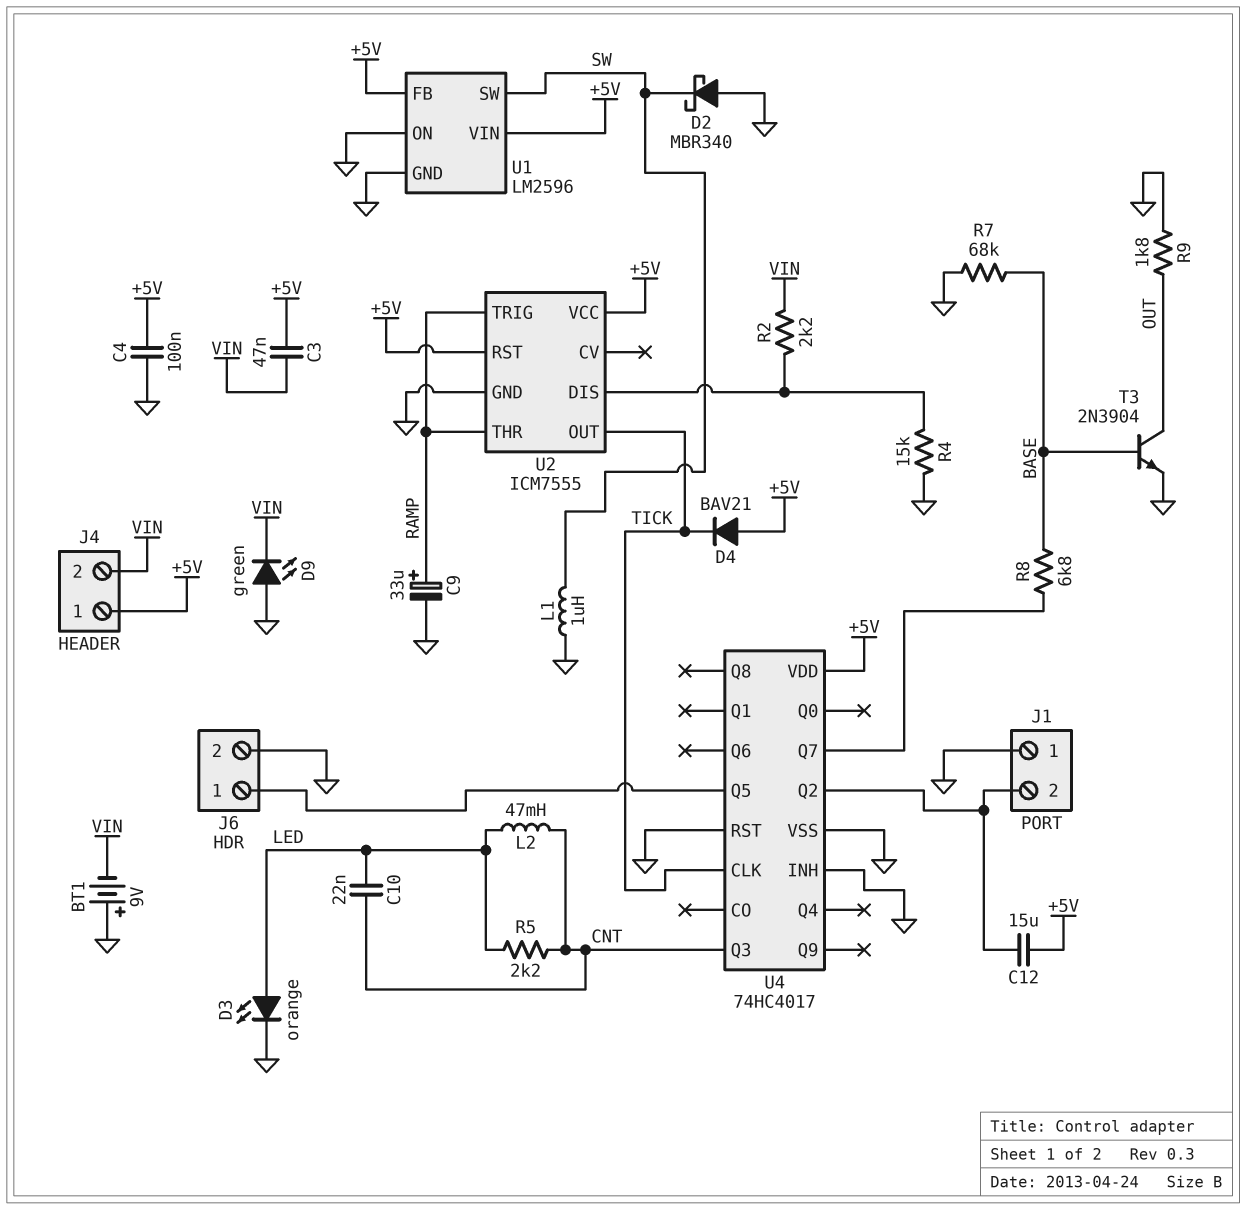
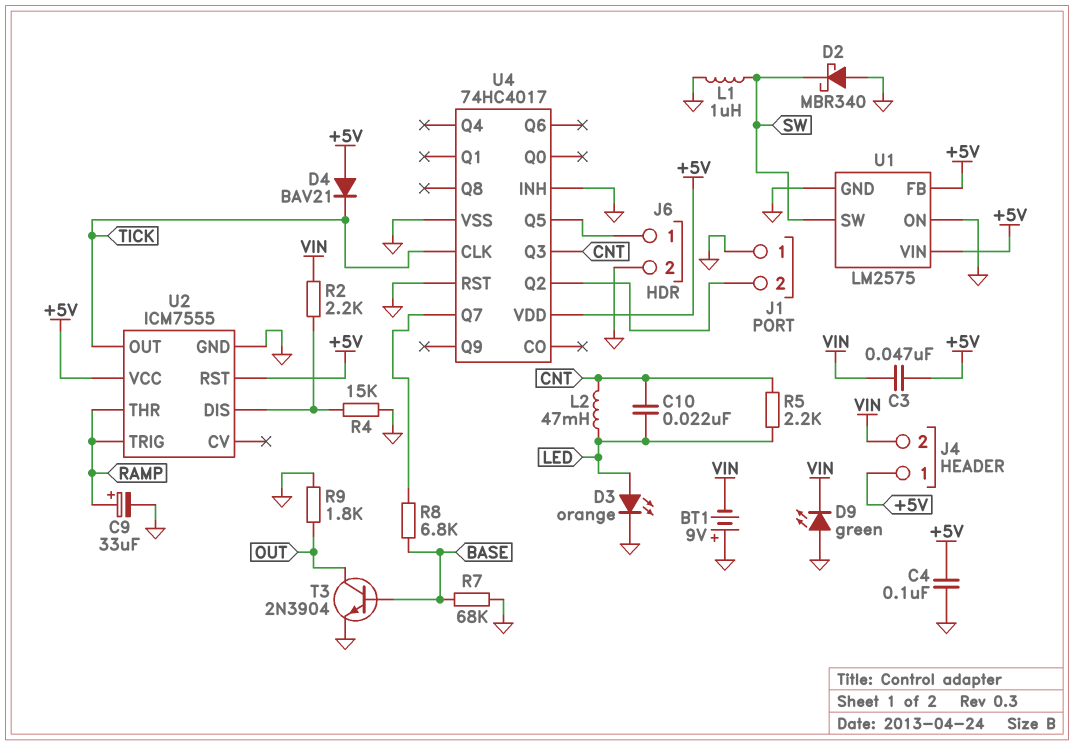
C12: 15uF (+5V, J1/2) -> none
U1: LM2596 -> LM2575

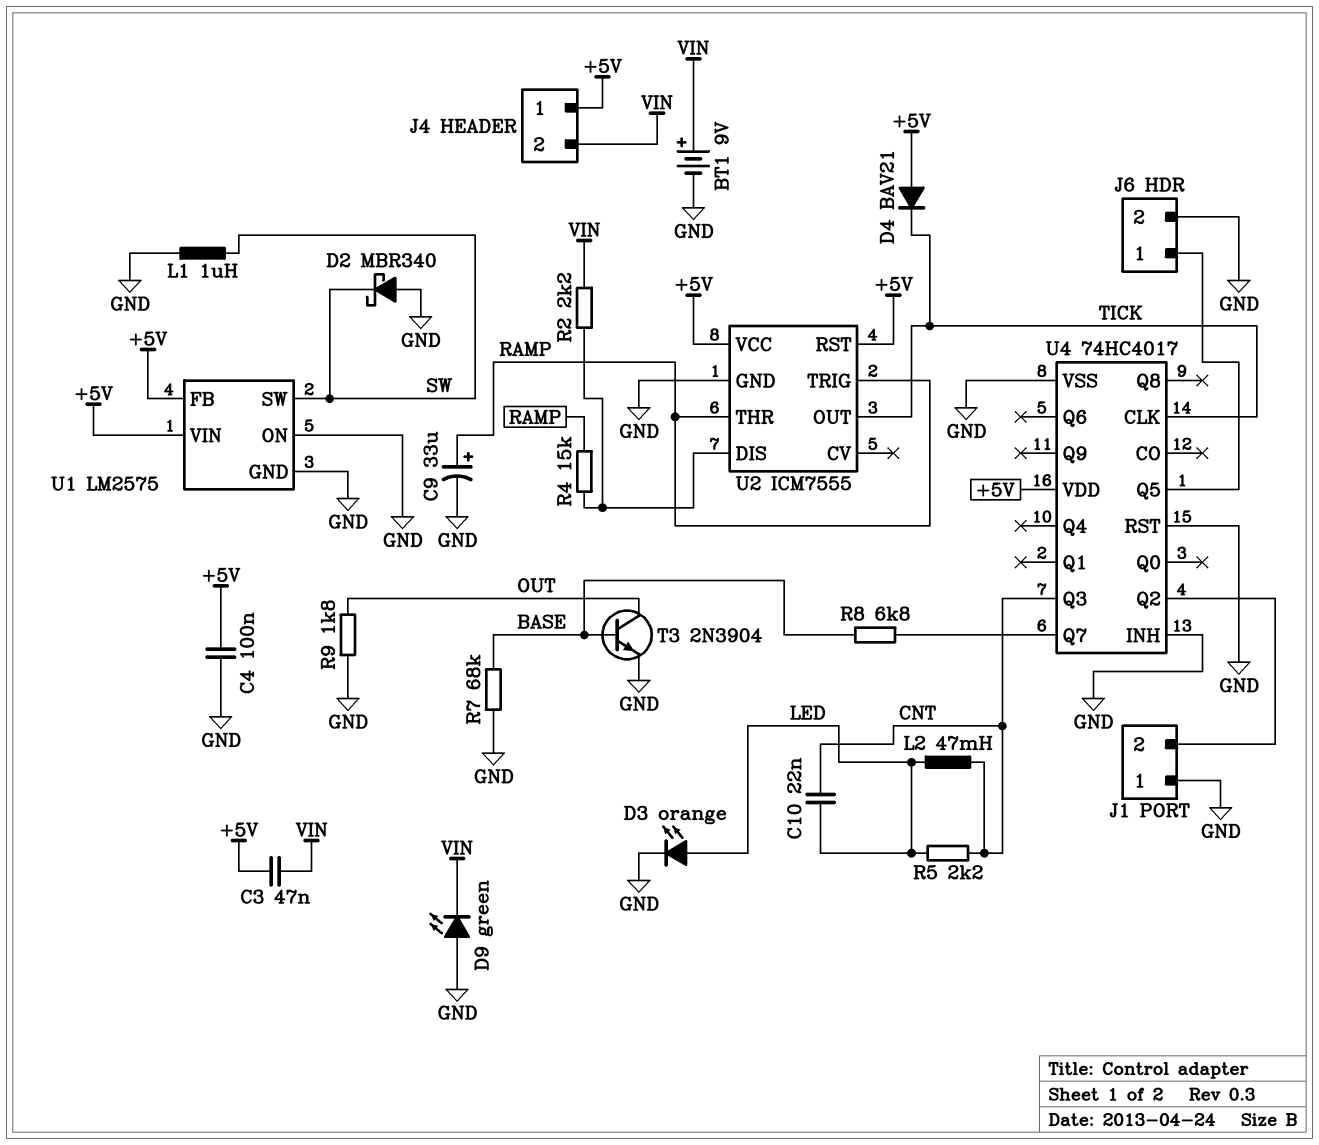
BT1: 9V (plus GND, minus VIN) -> 9V (plus VIN, minus GND)
R4: 15k (GND, U2/DIS) -> 15k (RAMP, U2/DIS)

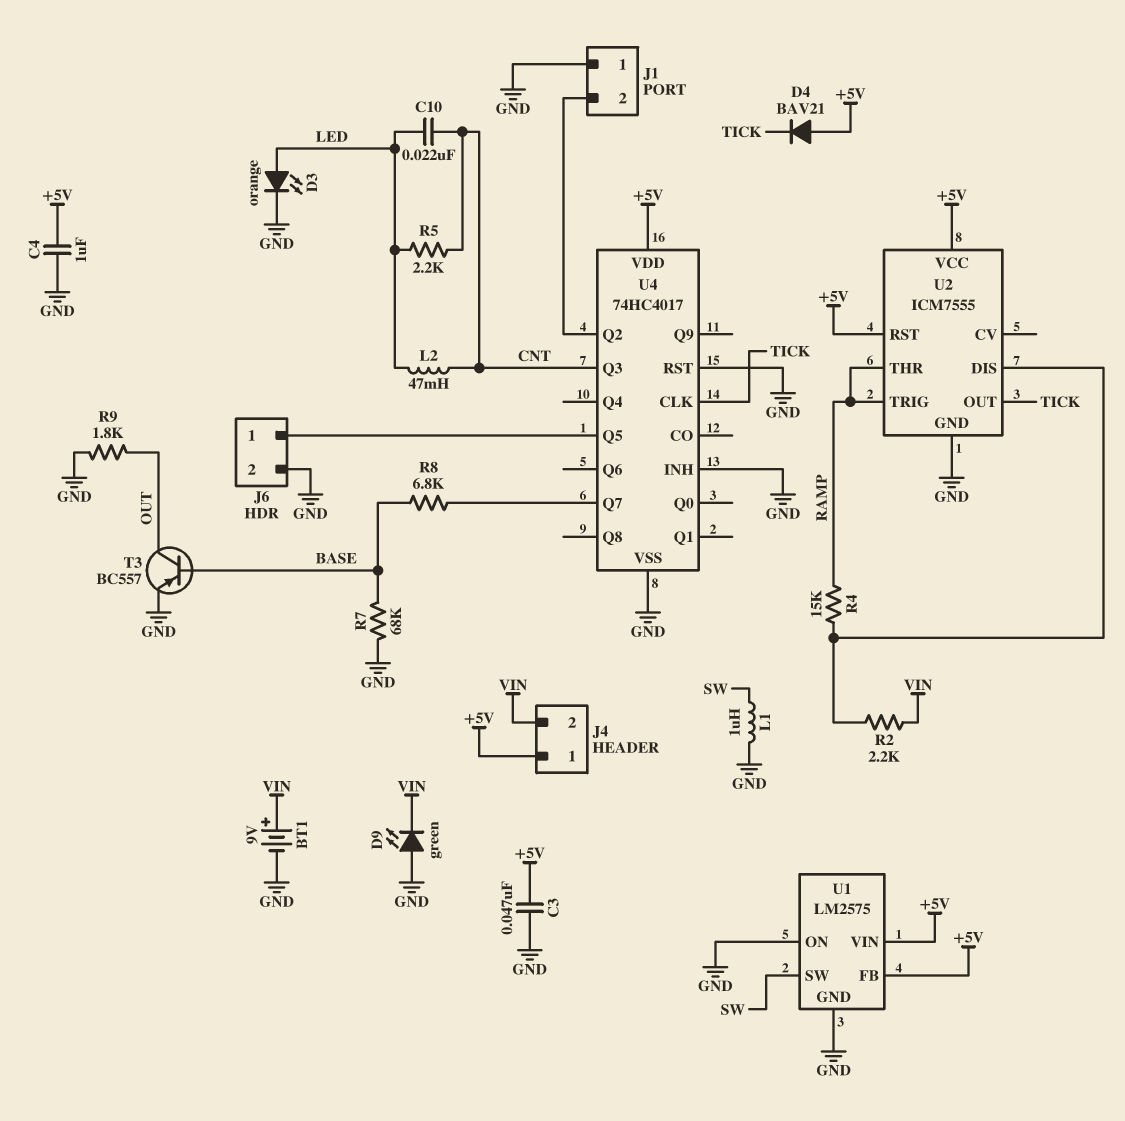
C3: 47nF (+5V, VIN) -> 47nF (+5V, GND)
C4: 100nF (+5V, GND) -> 1uF (+5V, GND)
C9: 33uF (plus RAMP, minus GND) -> none
D2: schottky MBR340 (A GND, K SW) -> none
T3: NPN 2N3904 (B BASE, C OUT, E GND) -> PNP BC557 (B BASE, C OUT, E GND)

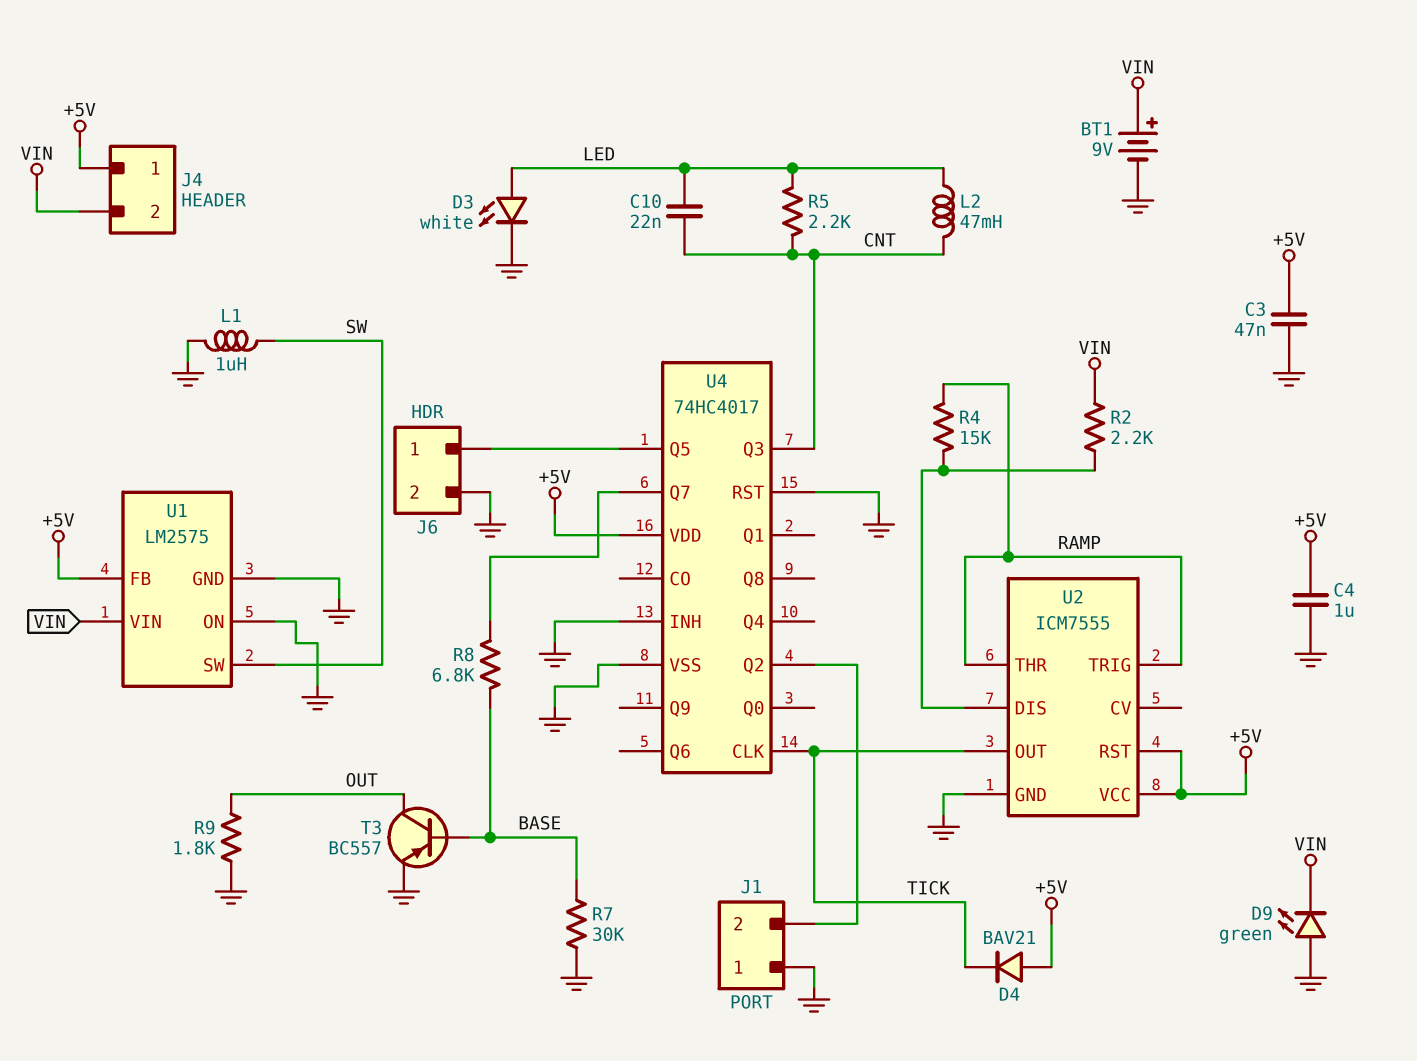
D3: LED orange (A LED, K GND) -> LED white (A LED, K GND)
R7: 68k (BASE, GND) -> 30k (BASE, GND)
U1 pin VIN: +5V -> VIN

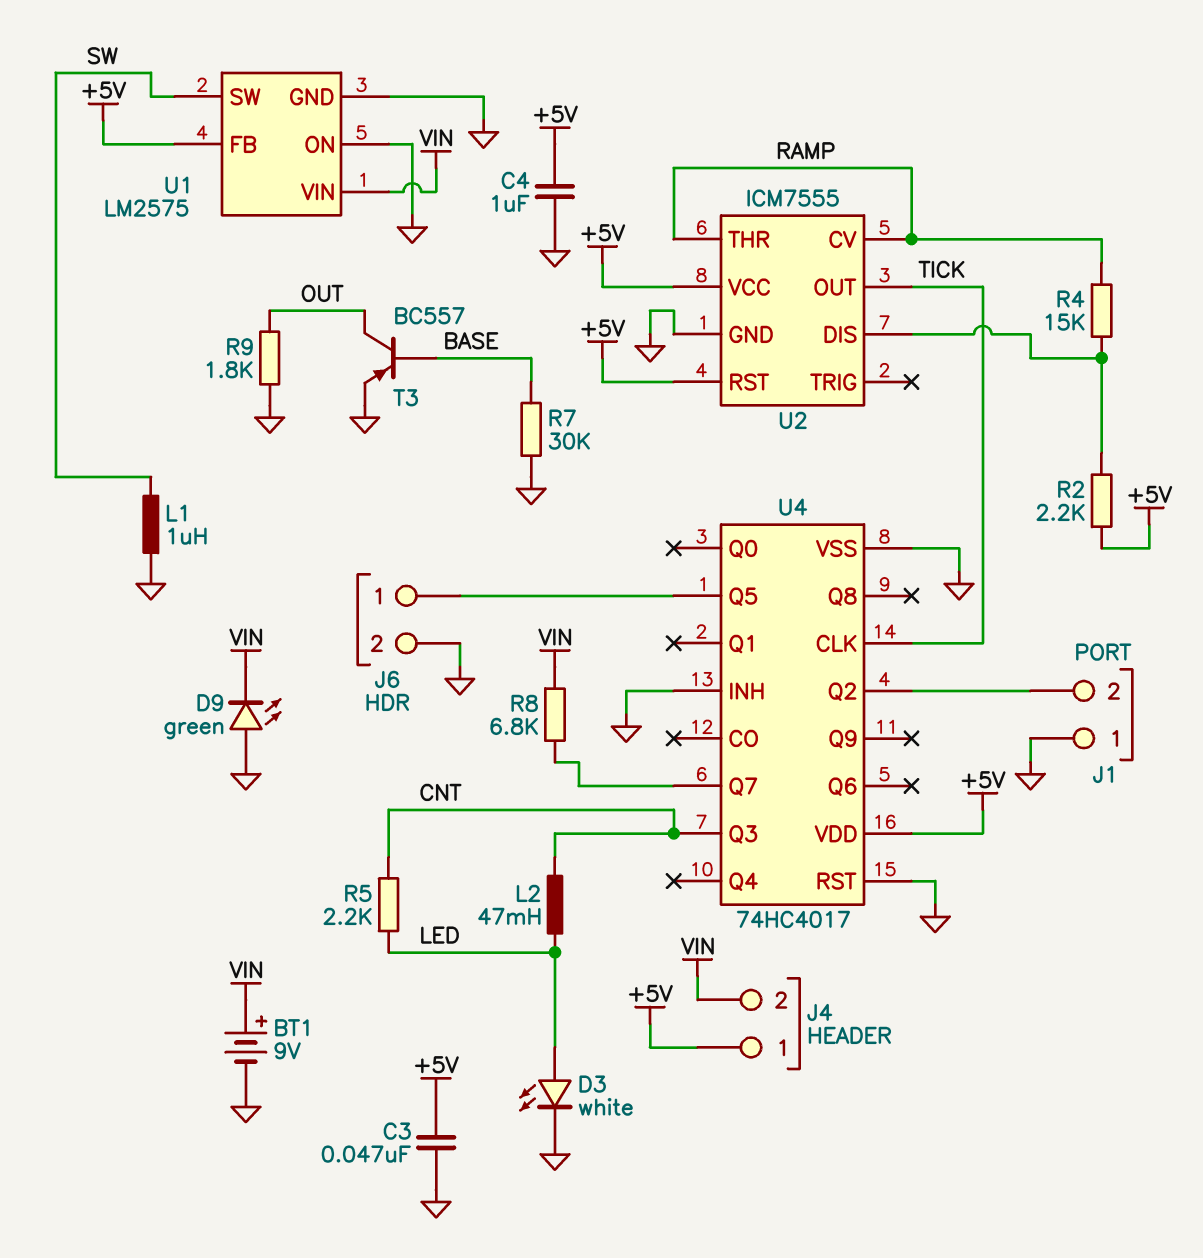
C10: 22nF (CNT, LED) -> none
D4: diode BAV21 (A +5V, K TICK) -> none
R2: 2.2k (U2/DIS, VIN) -> 2.2k (+5V, U2/DIS)
R8: 6.8k (BASE, U4/Q7) -> 6.8k (U4/Q7, VIN)
U2 pin CV: none -> RAMP
U2 pin TRIG: RAMP -> none

